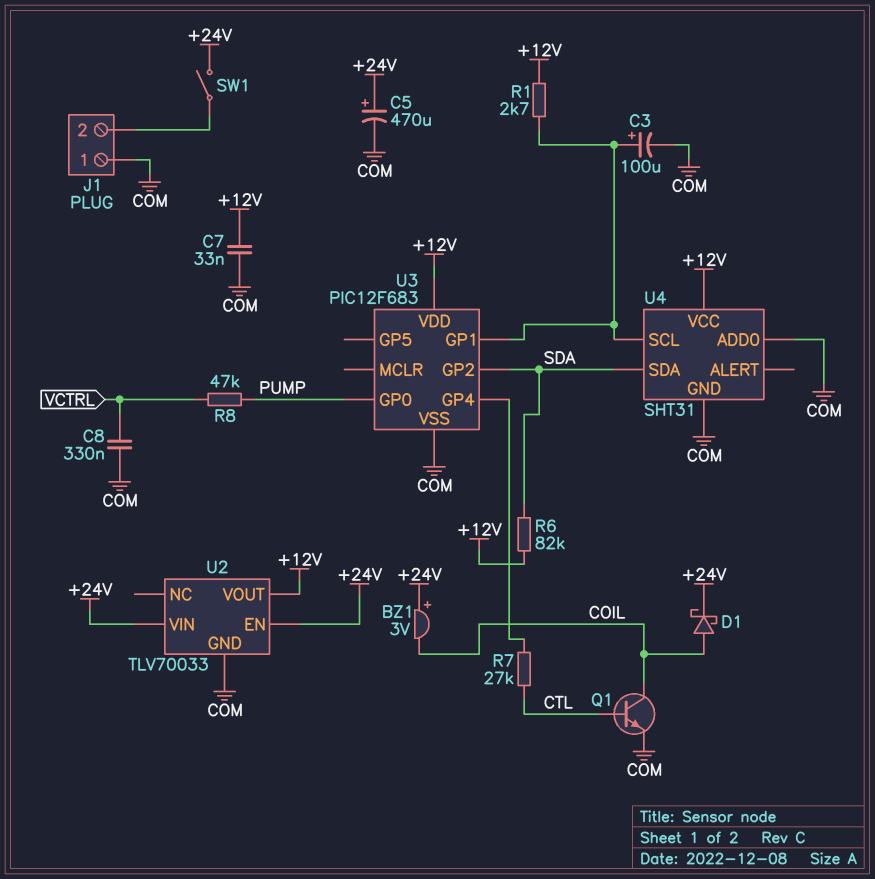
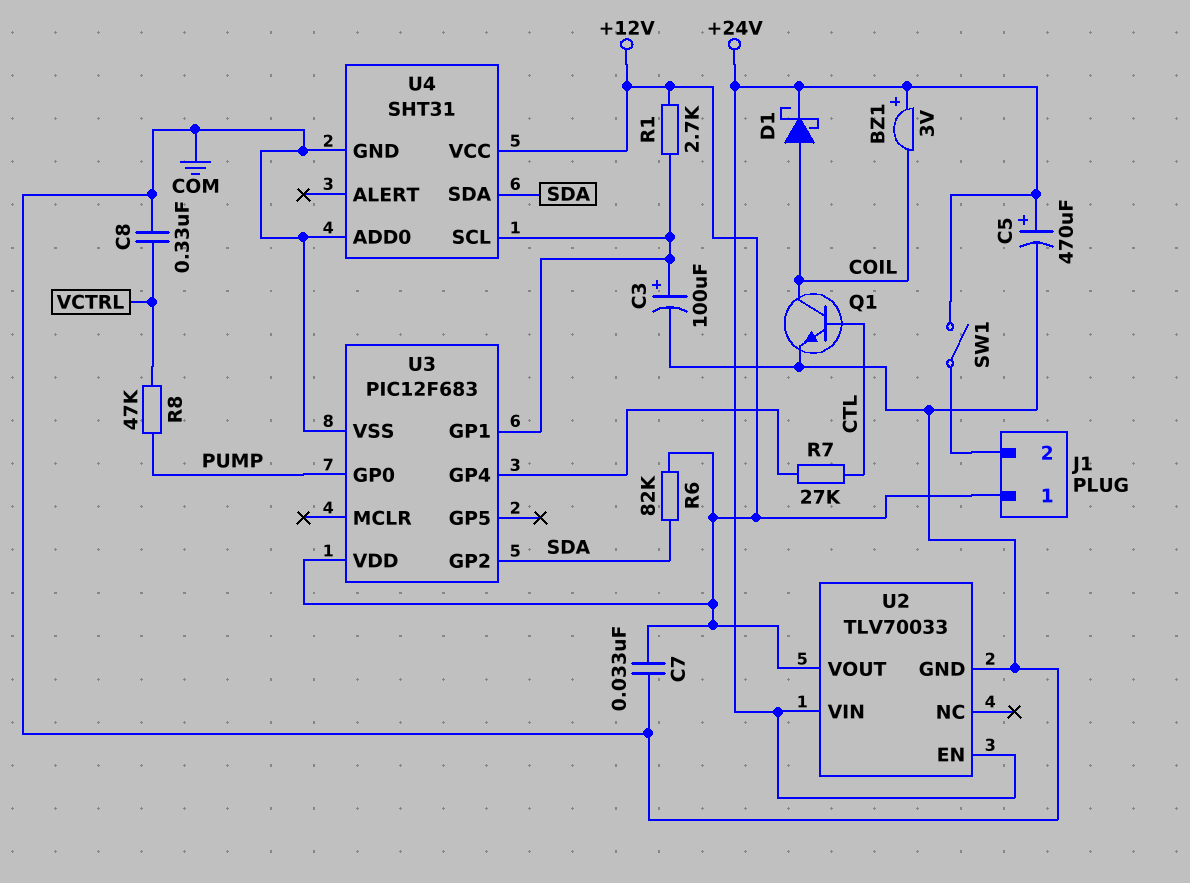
J1 pin 1: COM -> +12V

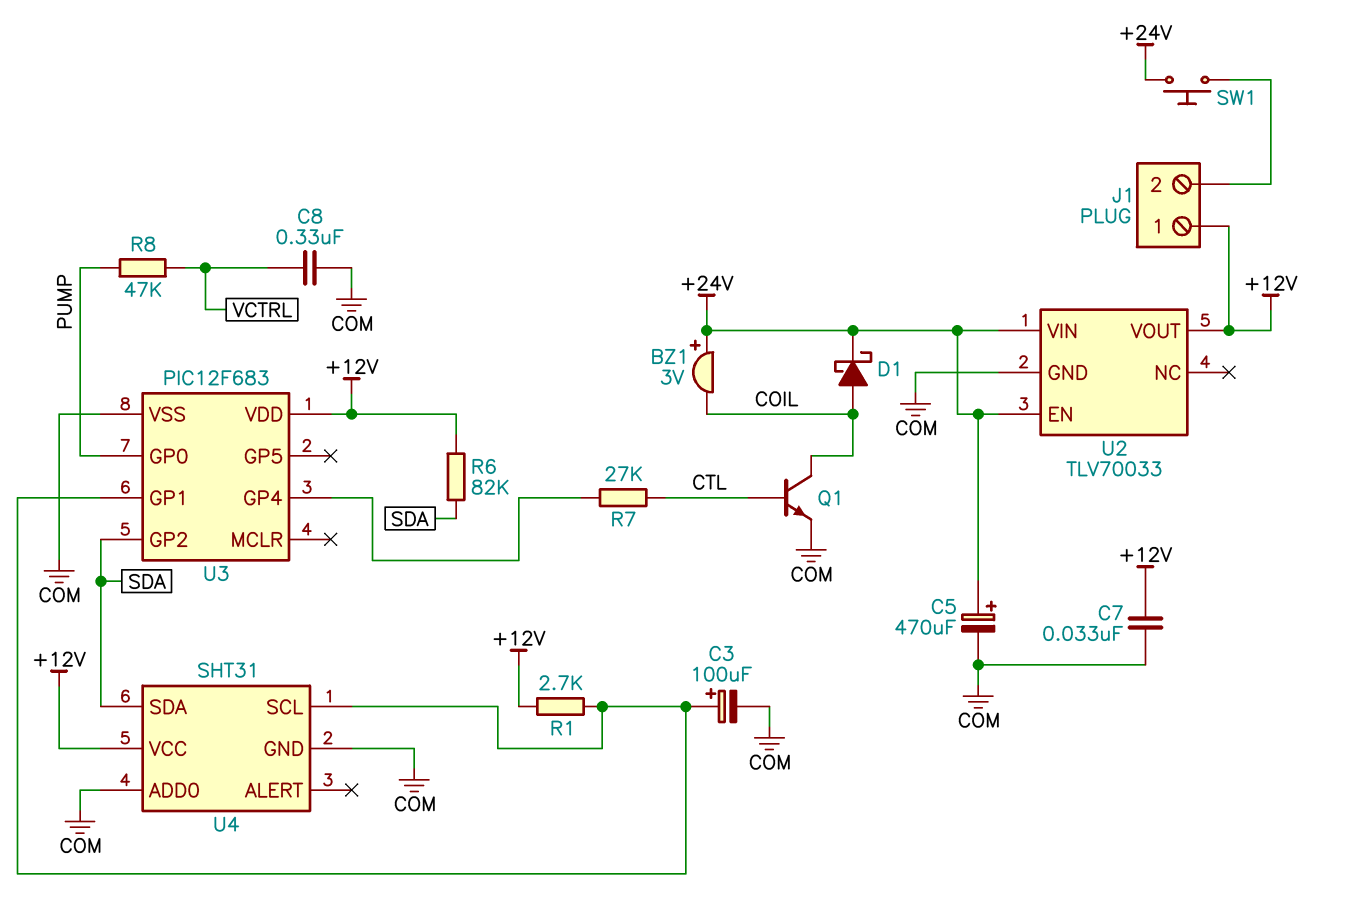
SW1: switch (+24V, J1/2) -> button (+24V, J1/2)

